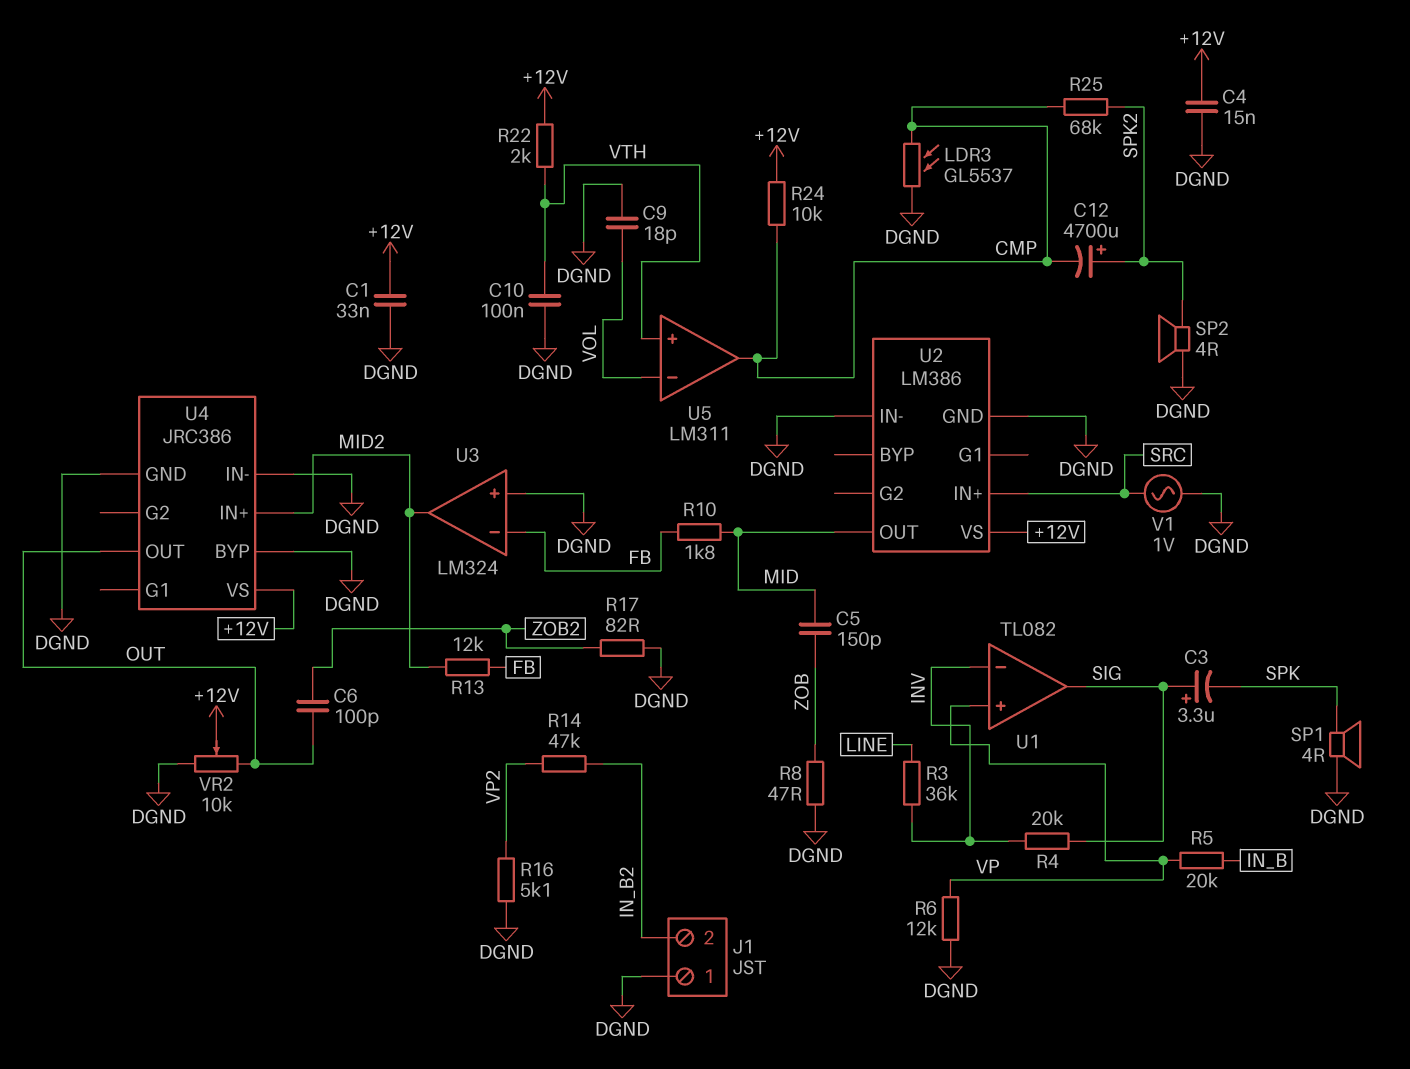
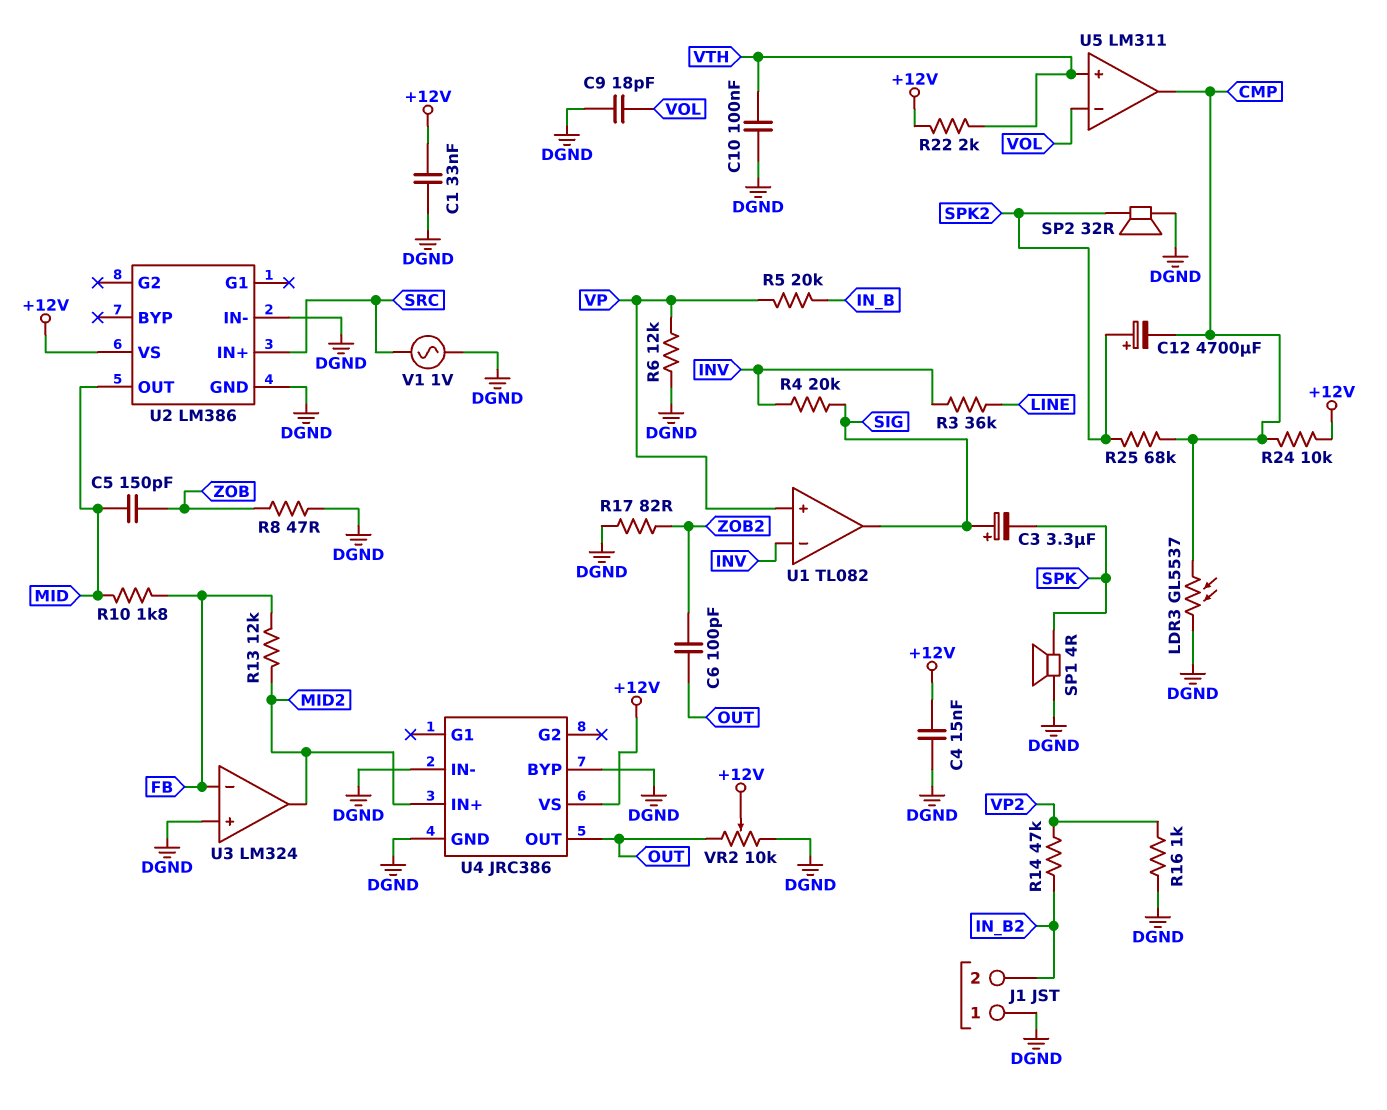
R16: 5.1k (DGND, VP2) -> 1k (DGND, VP2)
SP2: speaker 4R (DGND, SPK2) -> speaker 32R (DGND, SPK2)

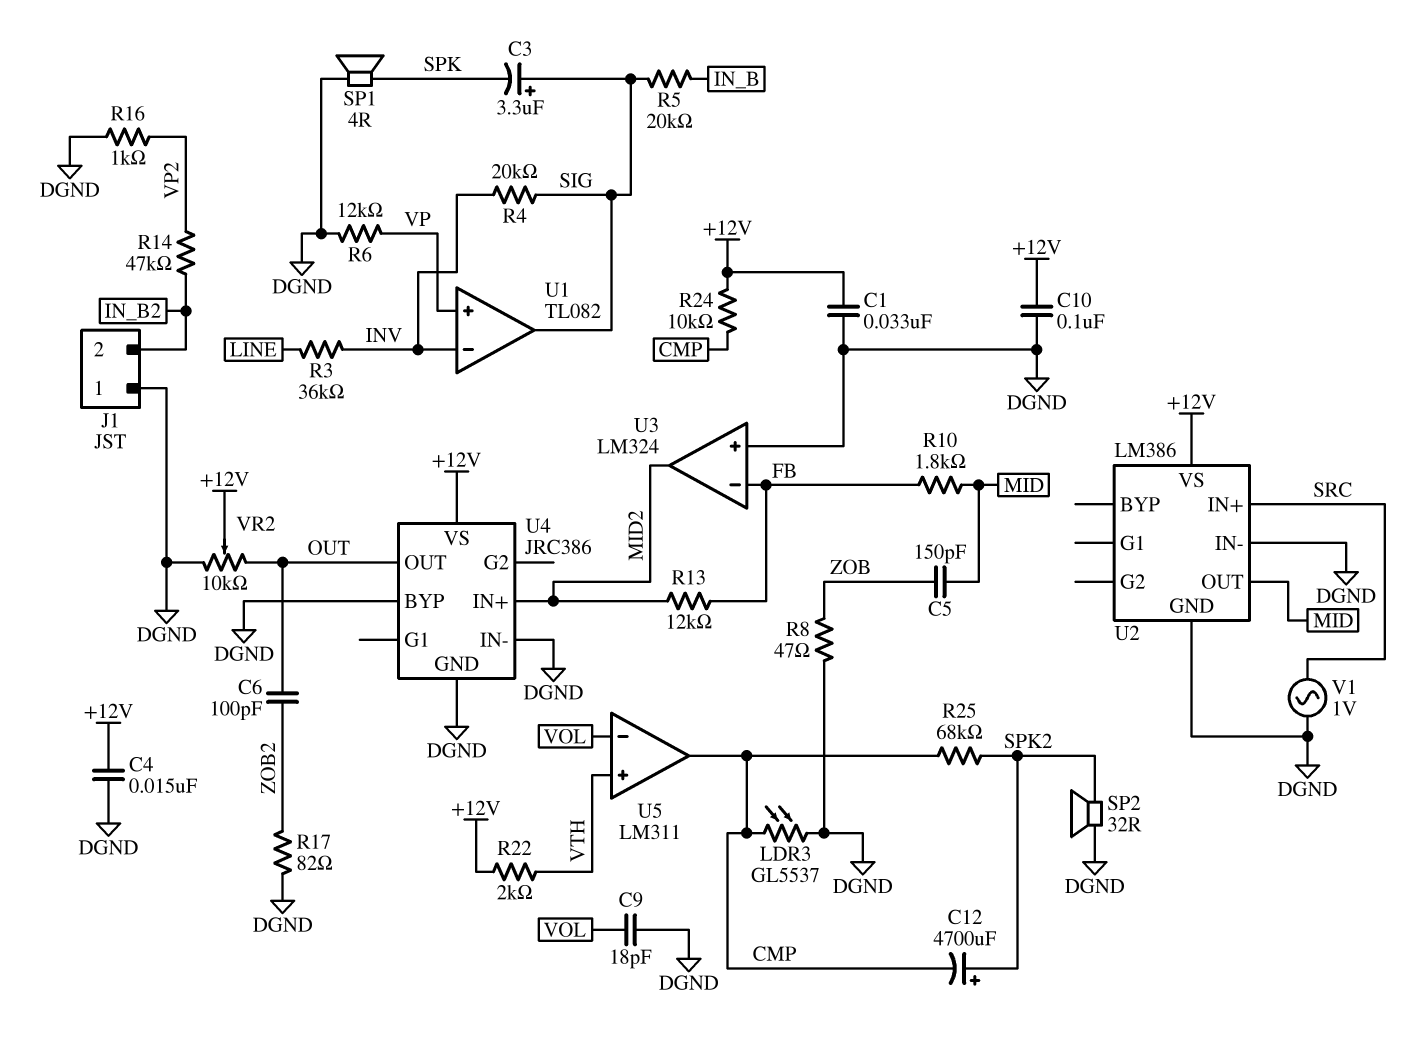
C10: 100nF (DGND, VTH) -> 100nF (+12V, DGND)
R5: 20k (IN_B, VP) -> 20k (IN_B, SIG)

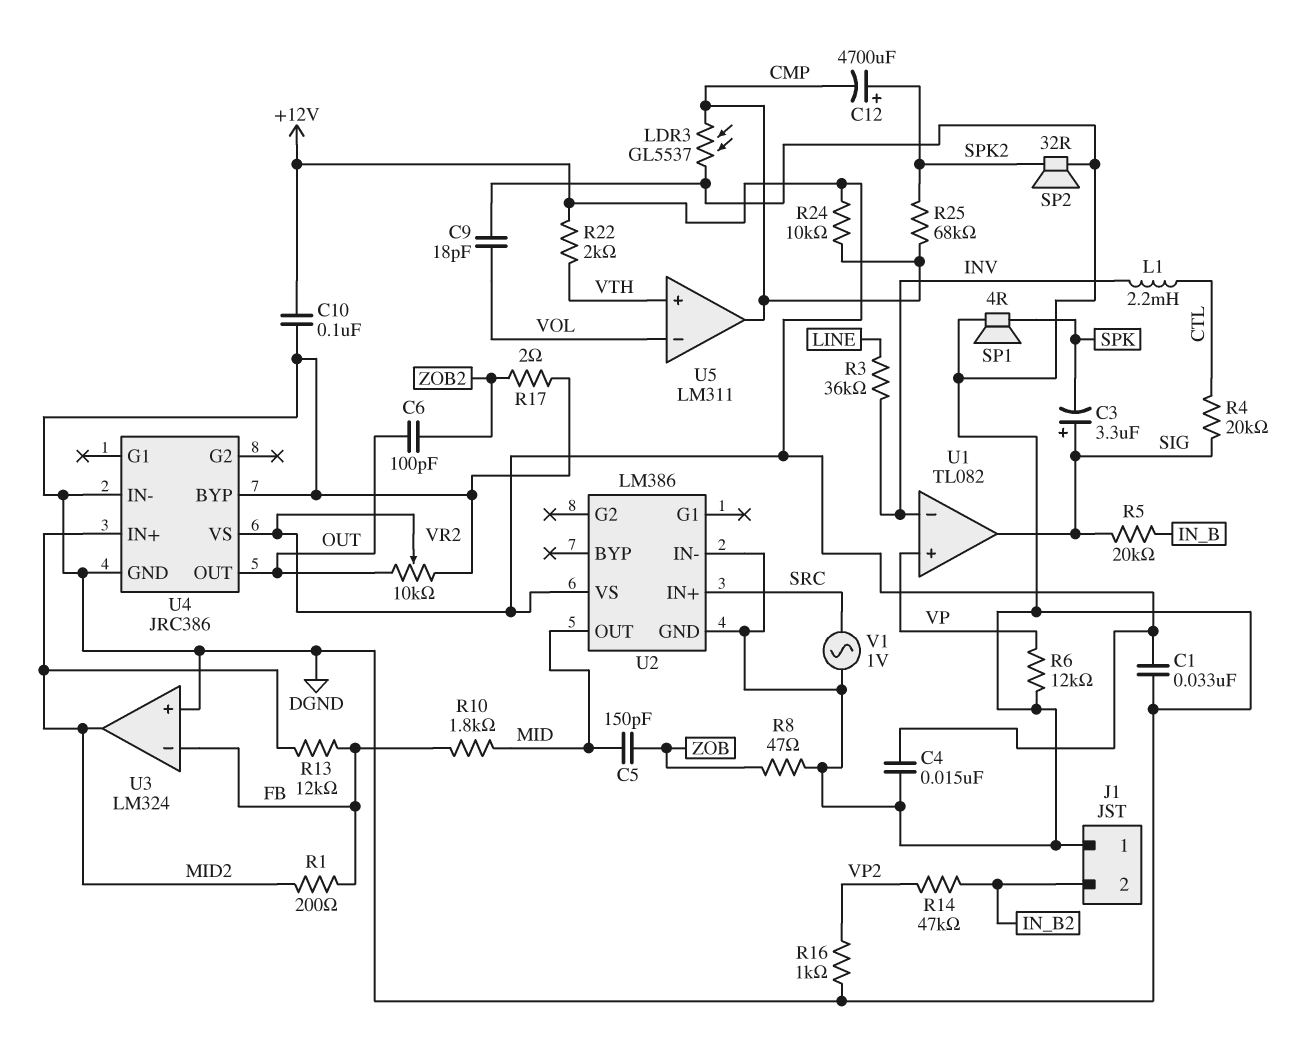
L1: none -> 2.2mH (CTL, INV)
R1: none -> 200 (FB, MID2)
R4: 20k (INV, SIG) -> 20k (CTL, SIG)
R17: 82 (DGND, ZOB2) -> 2 (DGND, ZOB2)

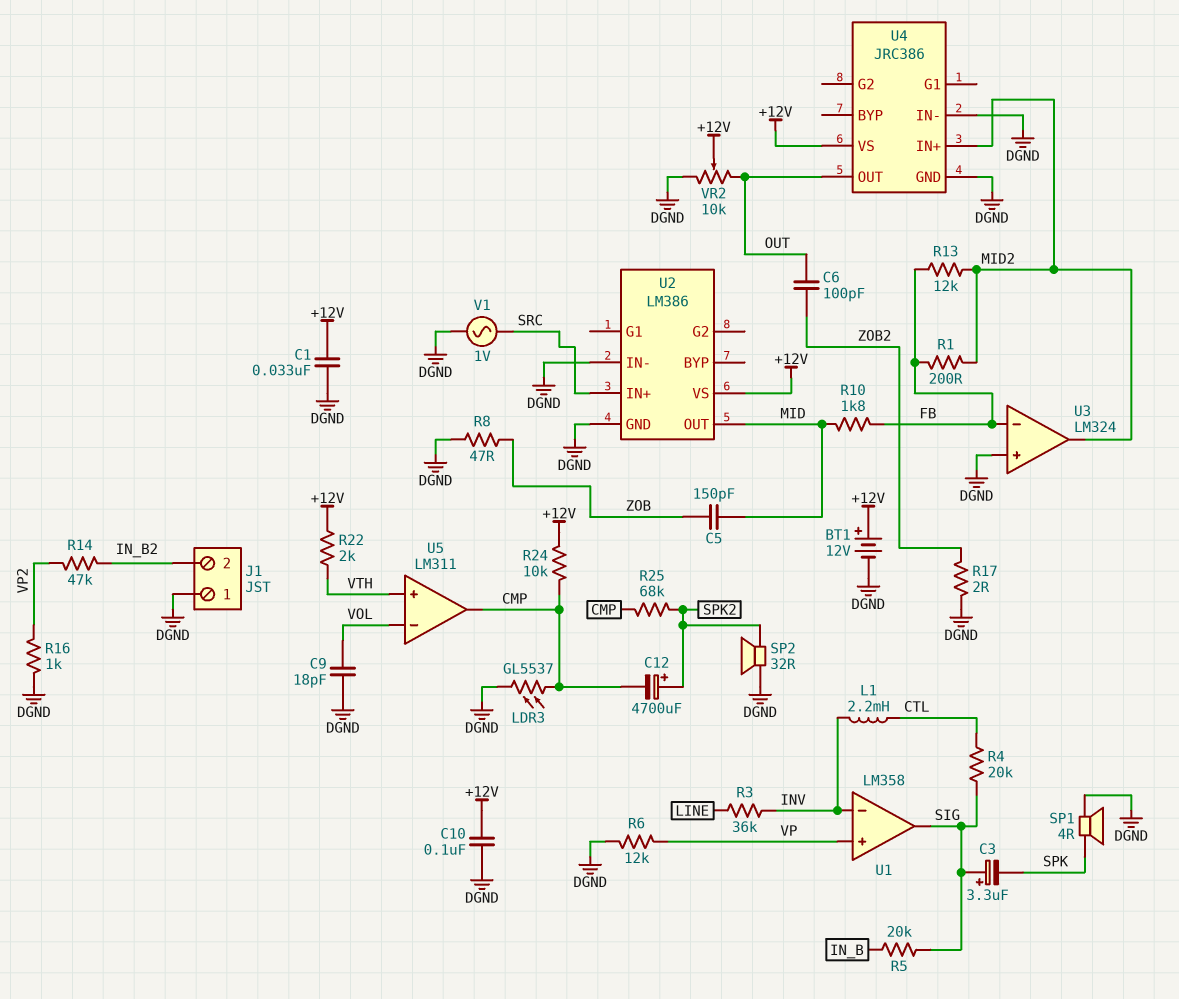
BT1: none -> 12V (plus +12V, minus DGND)
C4: 15nF (+12V, DGND) -> none
U1: TL082 -> LM358
U4 pin BYP: DGND -> none

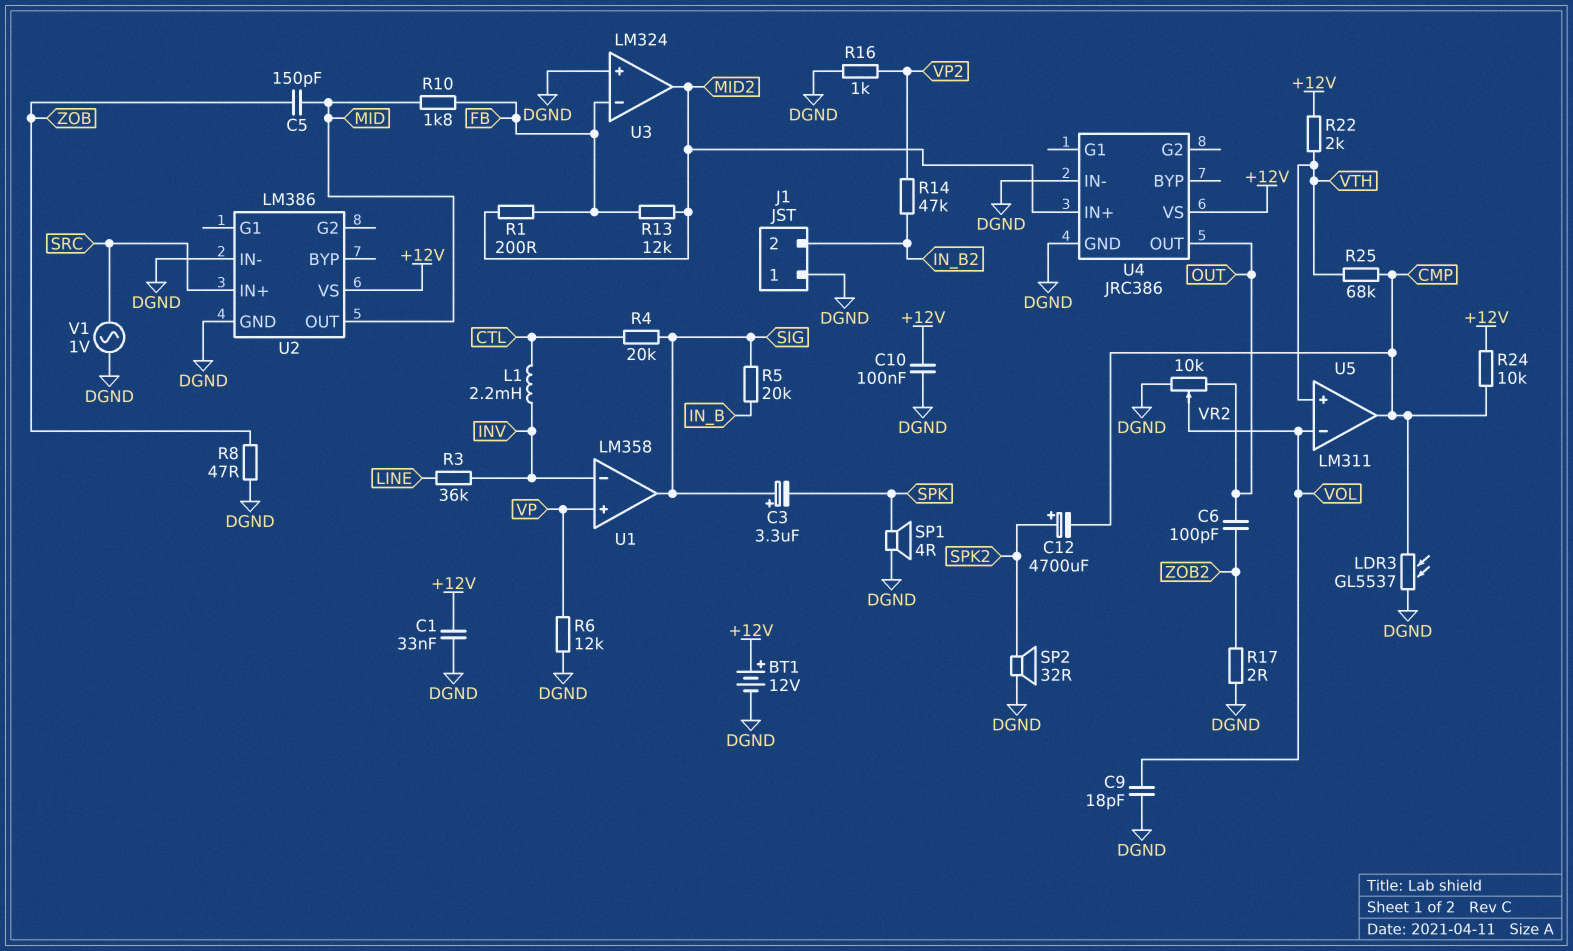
R25: 68k (CMP, SPK2) -> 68k (CMP, VTH)
VR2: 10k (DGND, OUT, wiper +12V) -> 10k (DGND, OUT, wiper VOL)

